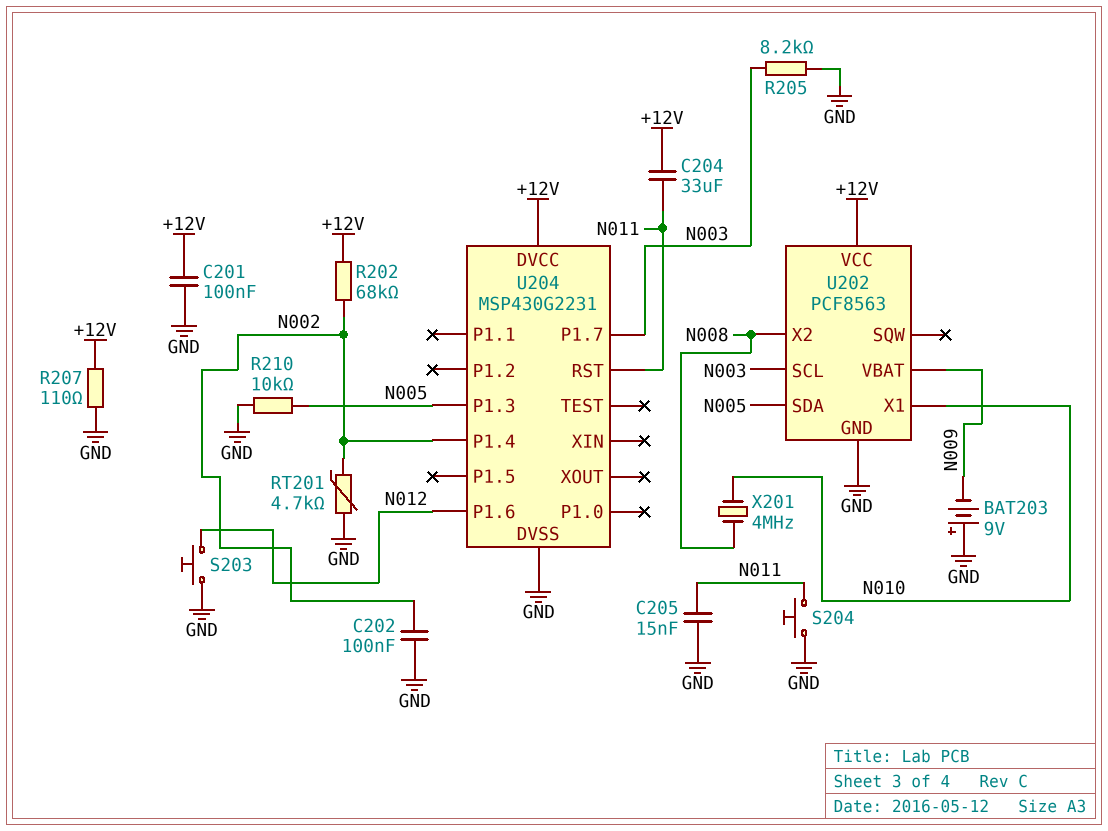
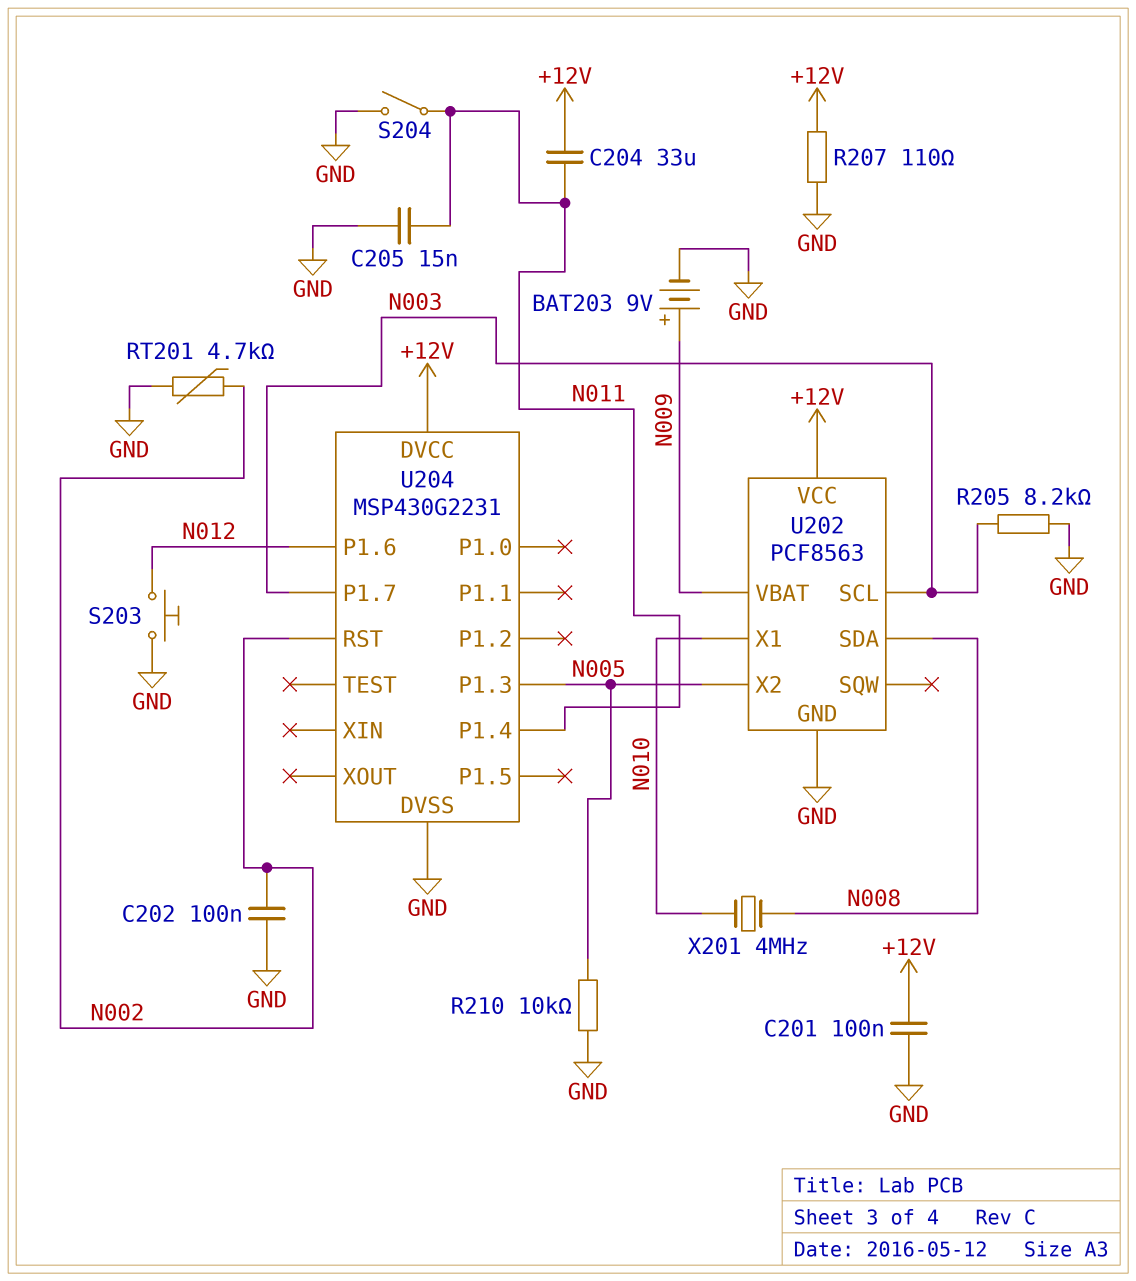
BAT203: 9V (plus GND, minus N009) -> 9V (plus N009, minus GND)
R202: 68k (+12V, N002) -> none
S204: button (GND, N011) -> switch (GND, N011)
U202 pin SDA: N005 -> N008
U202 pin X2: N008 -> N005
U204 pin P1.4: N002 -> N011
U204 pin RST: N011 -> N002

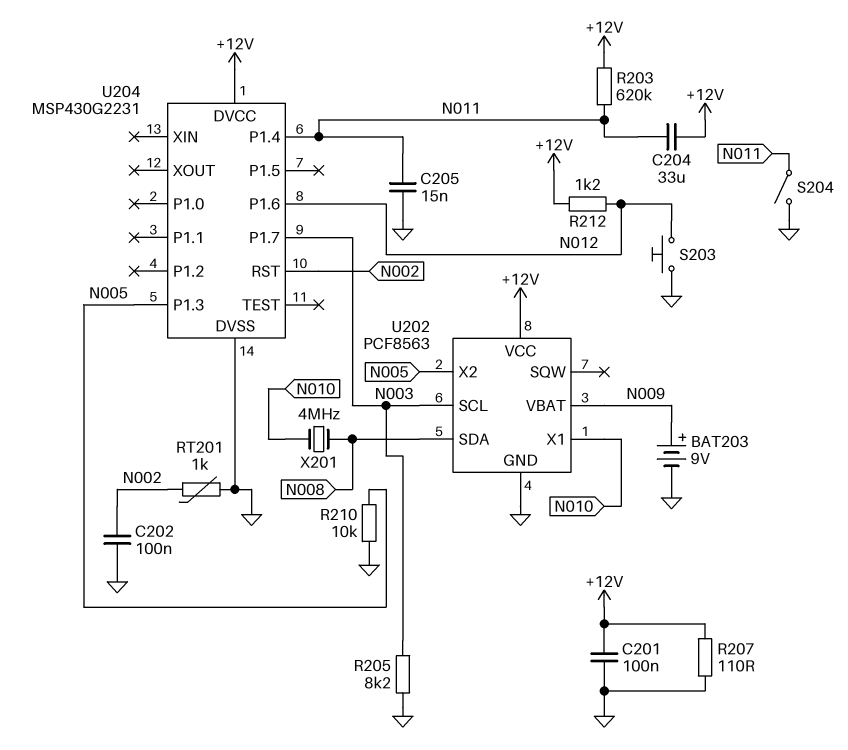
R203: none -> 620k (+12V, N011)
R212: none -> 1.2k (+12V, N012)
RT201: 4.7k (GND, N002) -> 1k (GND, N002)

